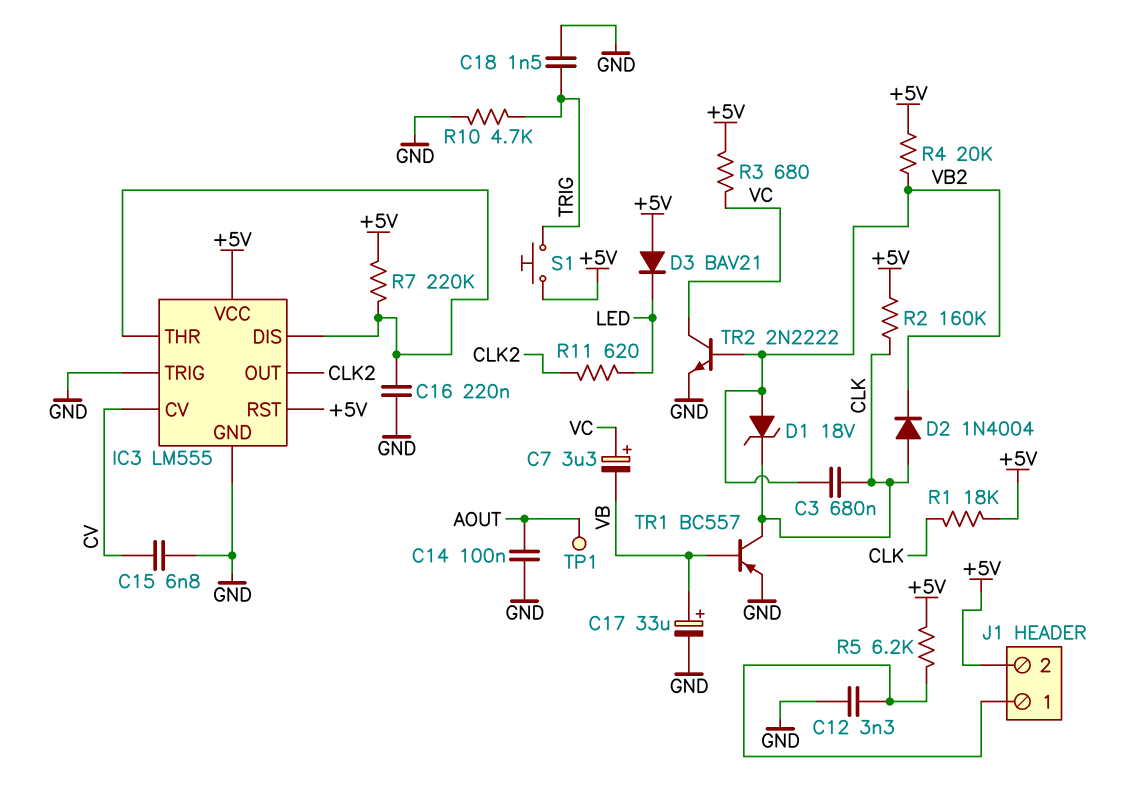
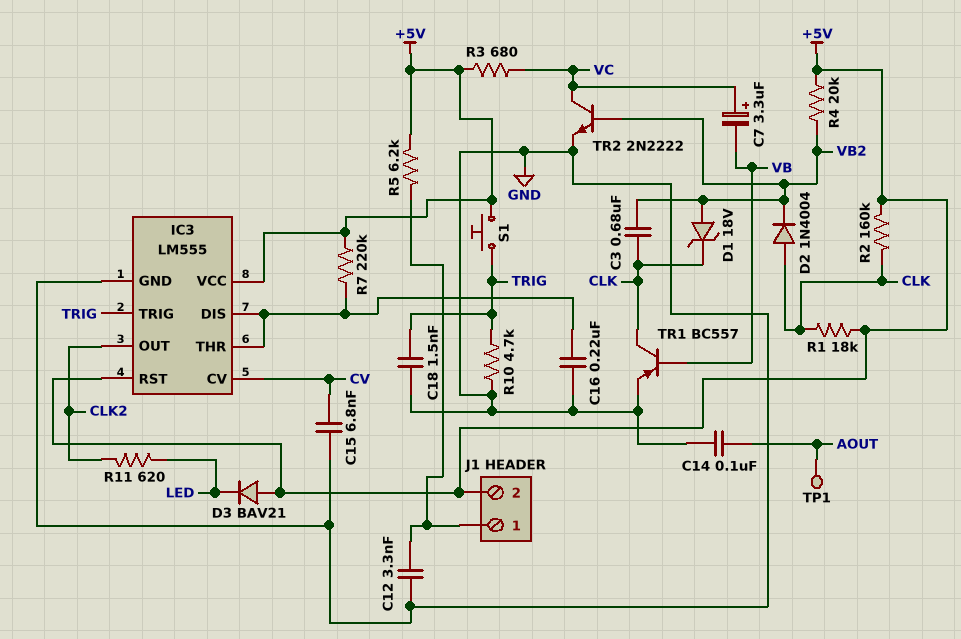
C17: 33uF (plus VB, minus GND) -> none
IC3 pin TRIG: GND -> TRIG

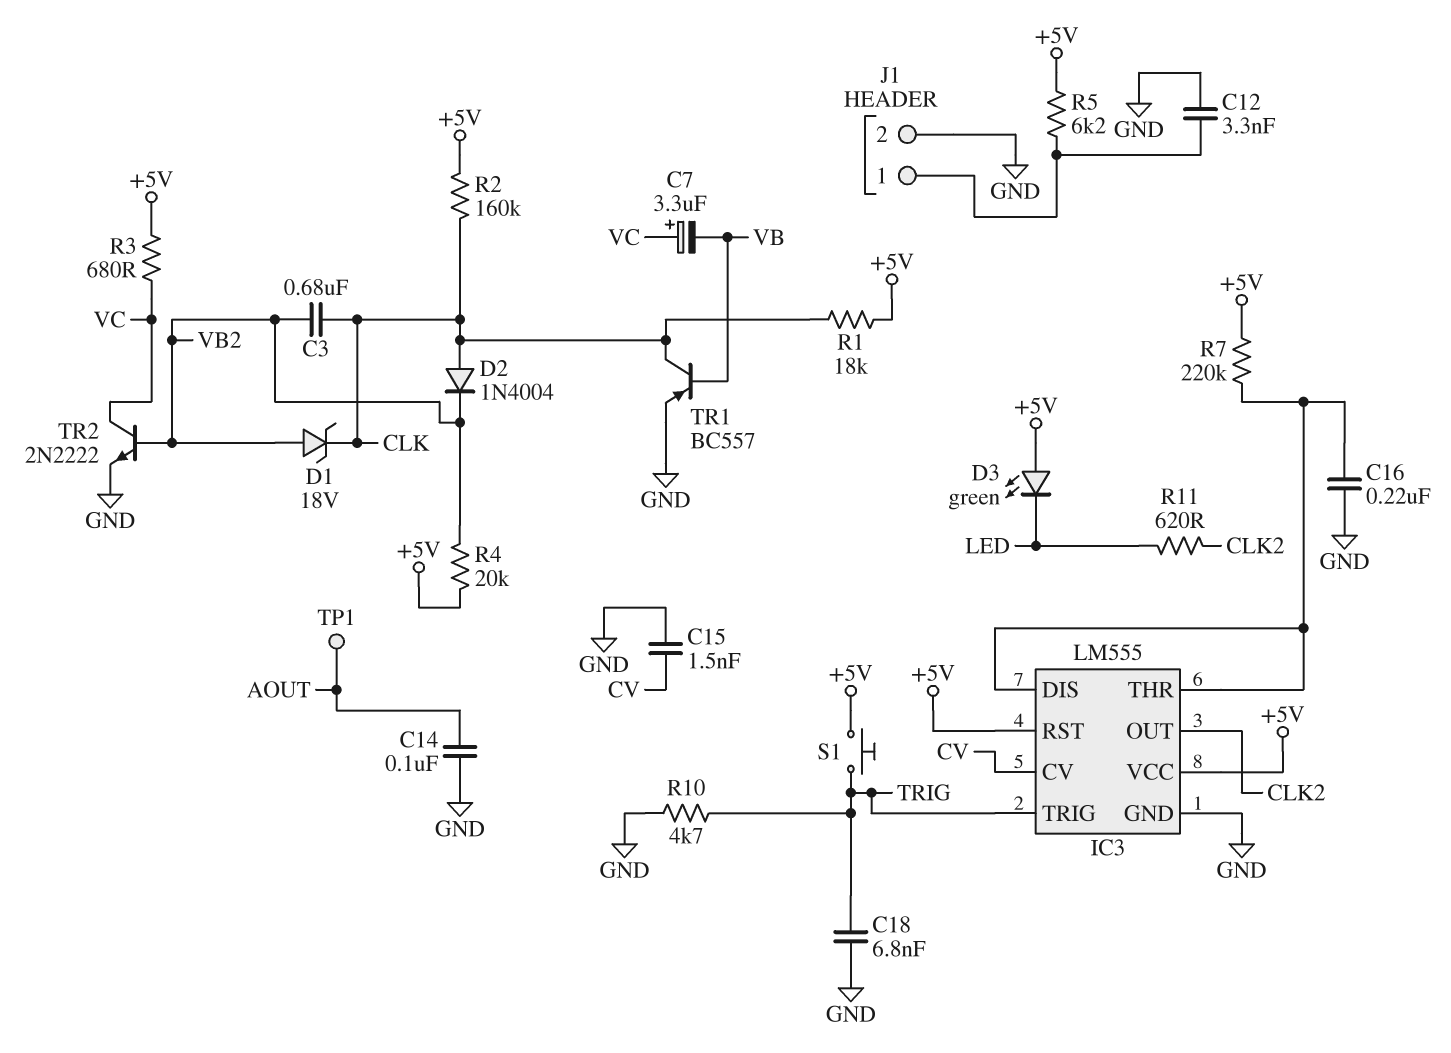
C15: 6.8nF (CV, GND) -> 1.5nF (CV, GND)
C18: 1.5nF (GND, TRIG) -> 6.8nF (GND, TRIG)
D3: diode BAV21 (A +5V, K LED) -> LED green (A +5V, K LED)
J1 pin 2: +5V -> GND

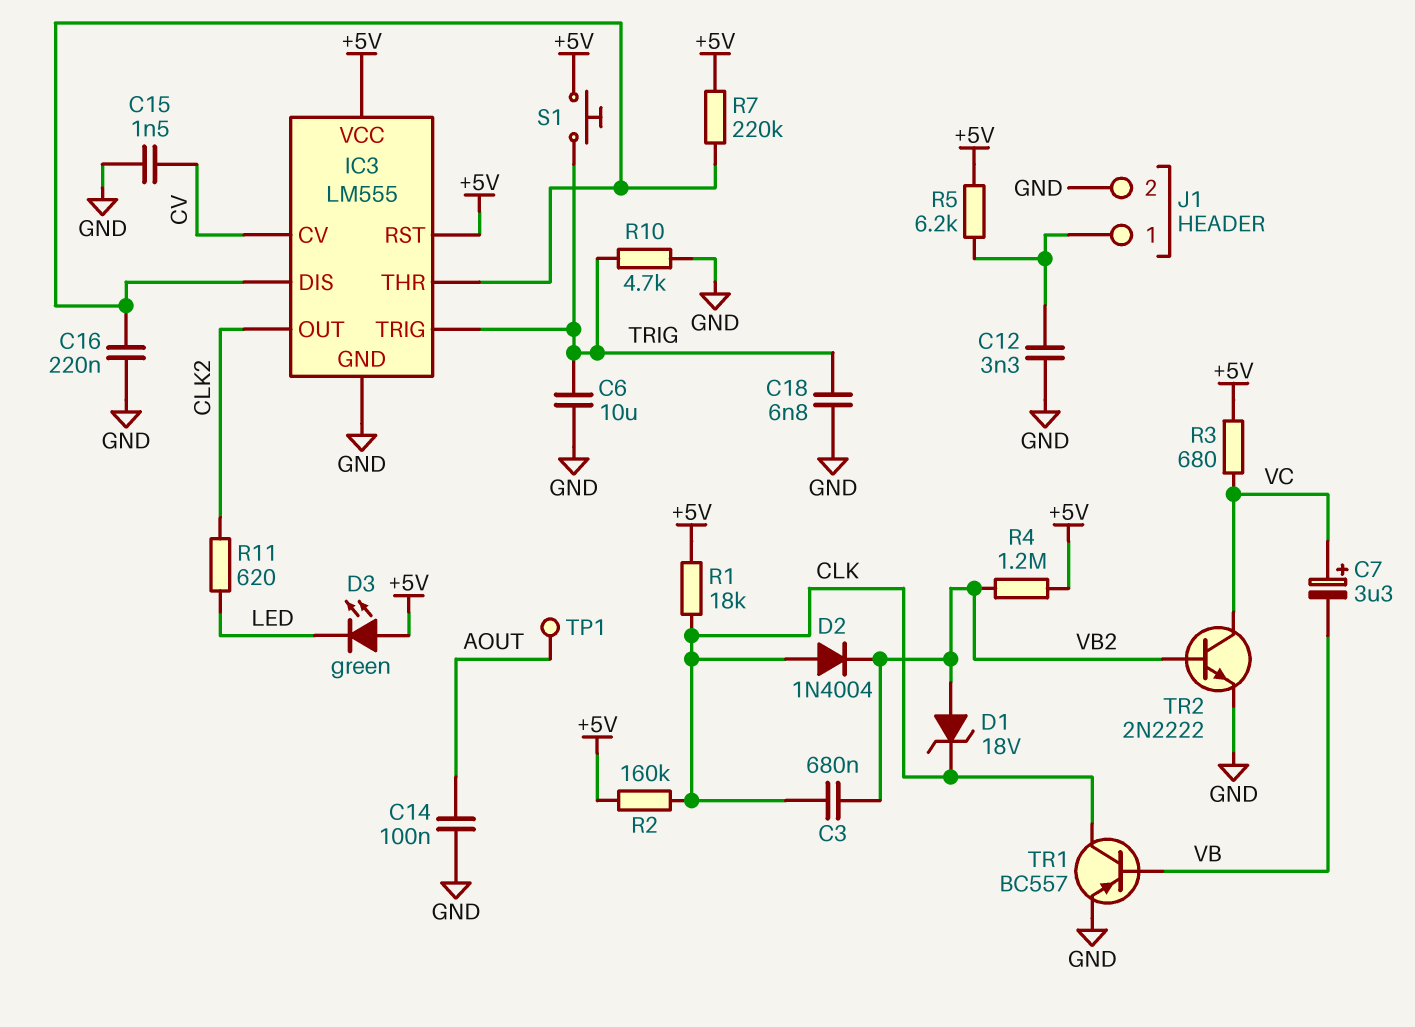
C6: none -> 10uF (GND, TRIG)
R4: 20k (+5V, VB2) -> 1.2M (+5V, VB2)

